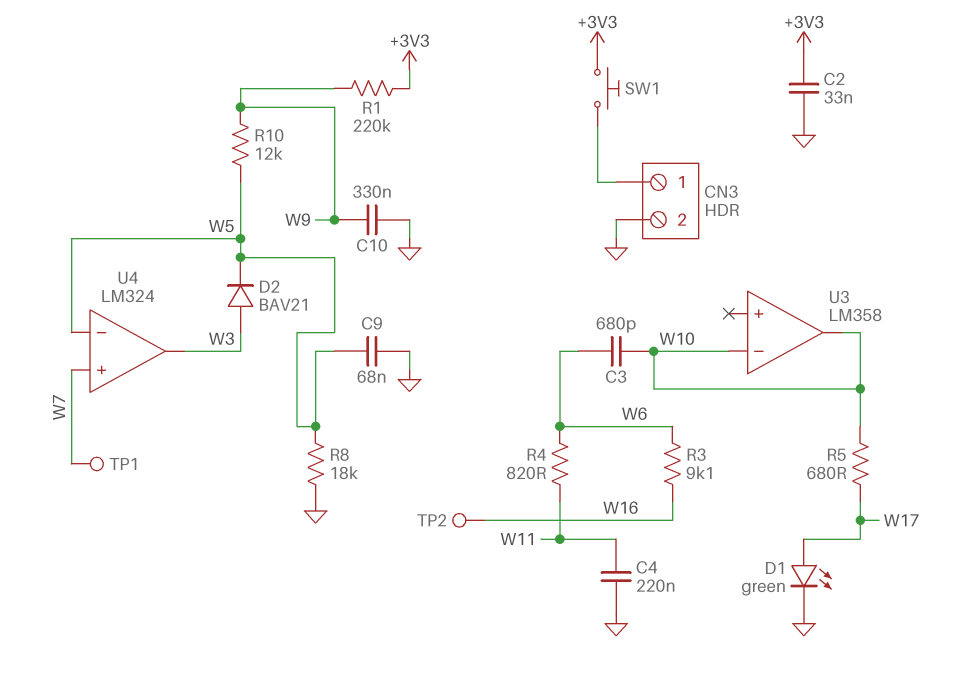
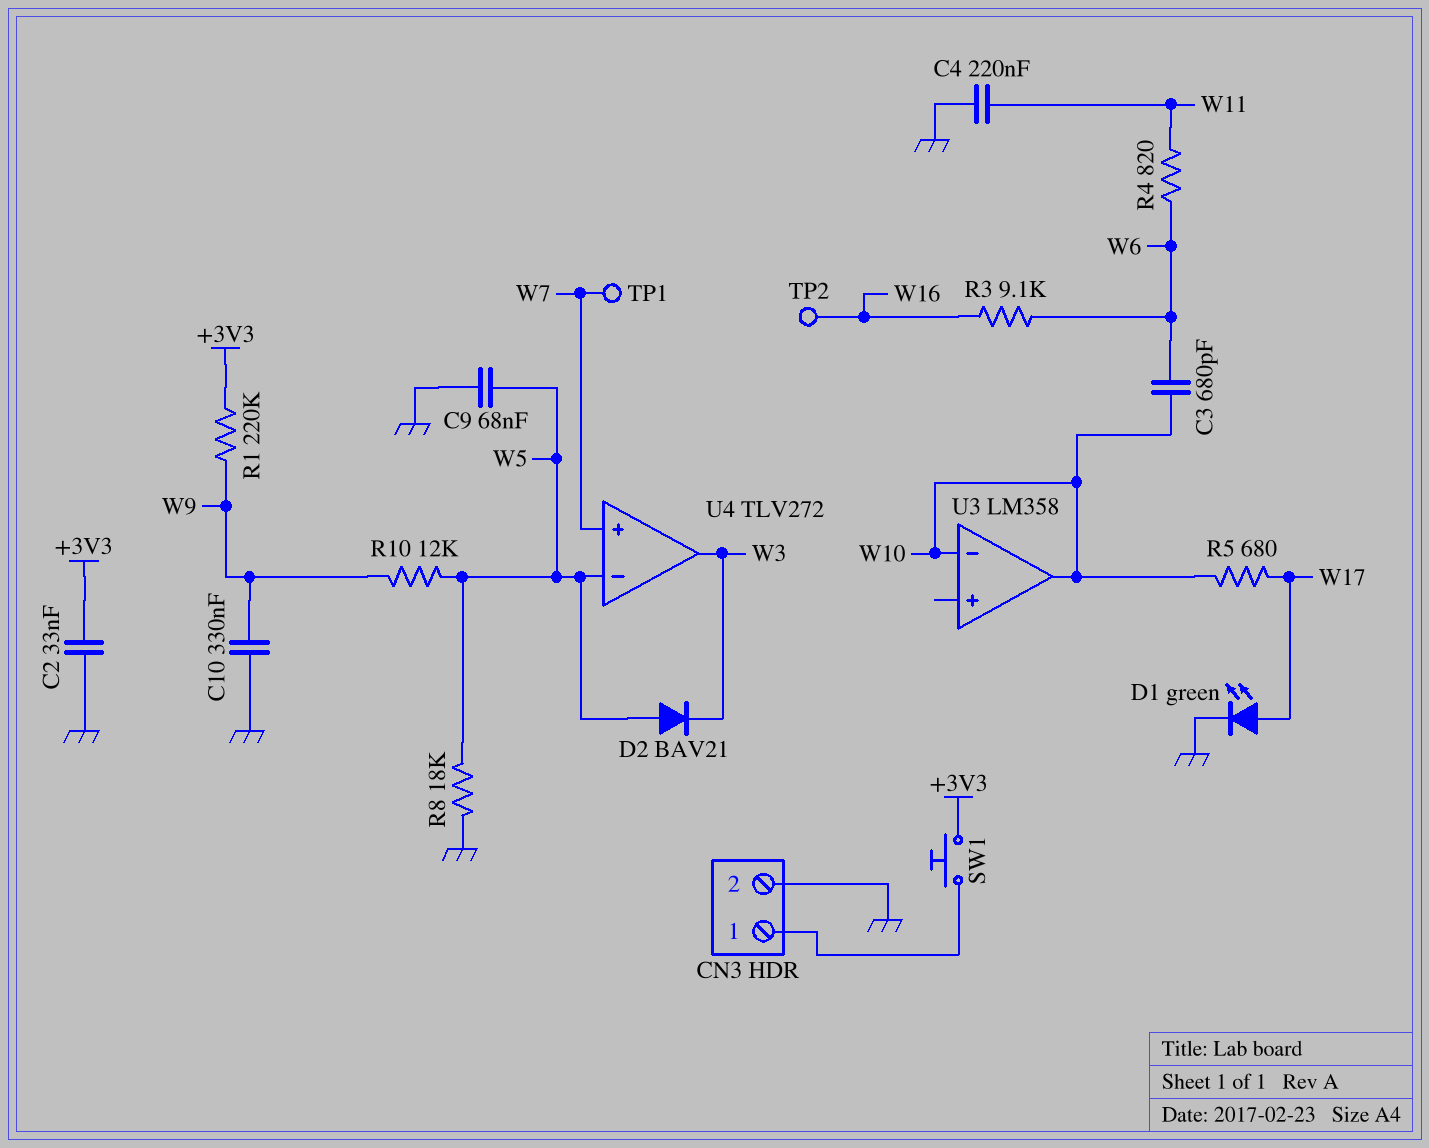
D2: diode BAV21 (A W3, K W5) -> diode BAV21 (A W5, K W3)
U4: LM324 -> TLV272

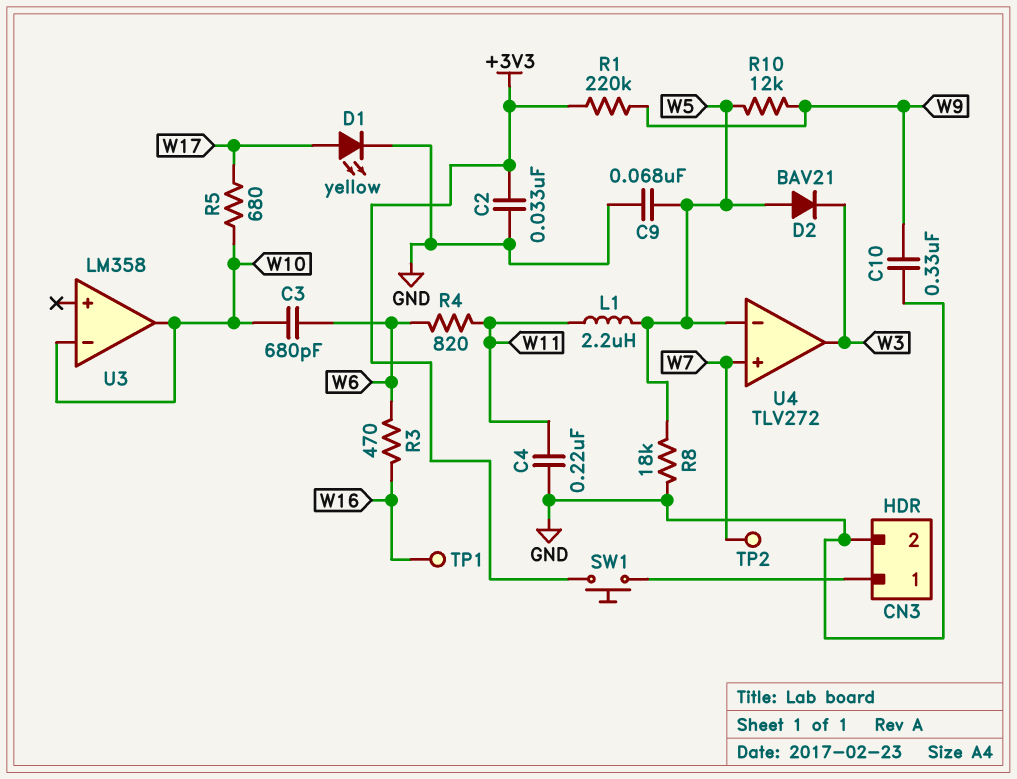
D1: LED green (A W17, K GND) -> LED yellow (A W17, K GND)
L1: none -> 2.2uH (W5, W11)
R3: 9.1k (W6, W16) -> 470 (W6, W16)
TP1: test point (W7) -> test point (W16)
TP2: test point (W16) -> test point (W7)

